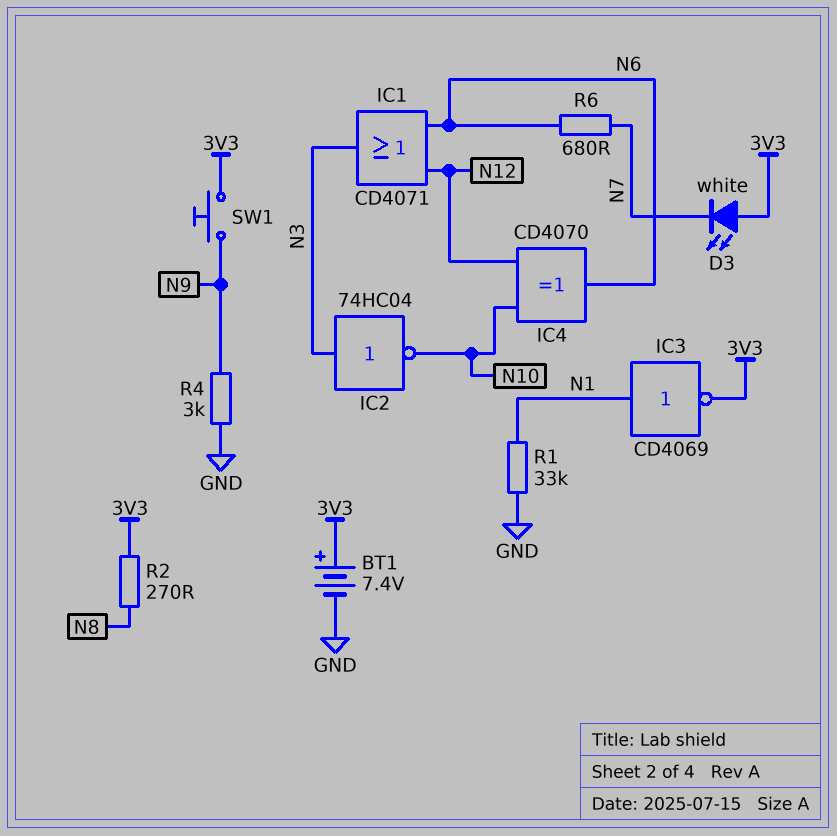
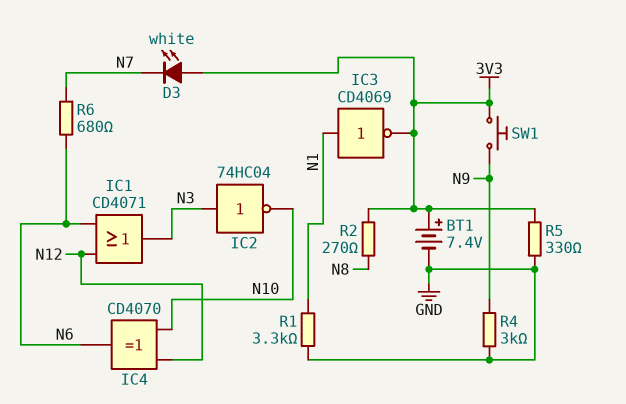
R1: 33k (GND, N1) -> 3.3k (GND, N1)
R5: none -> 330 (3V3, GND)

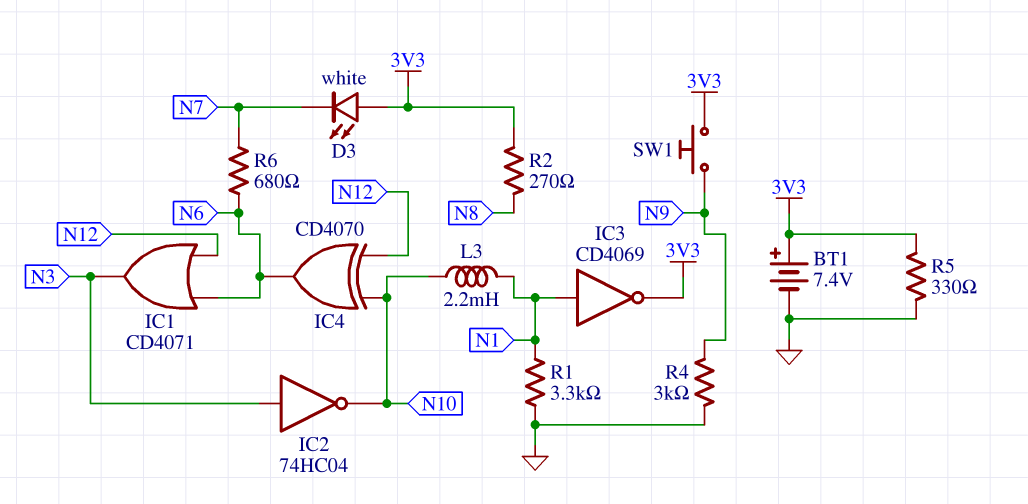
L3: none -> 2.2mH (N1, N10)

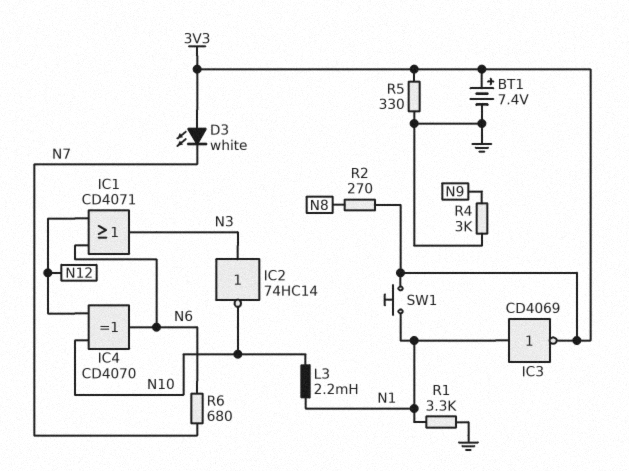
IC2: NOT 74HC04 (in N3, out N10) -> NOT 74HC14 (in N3, out N10)
SW1: button (3V3, N9) -> button (3V3, N1)

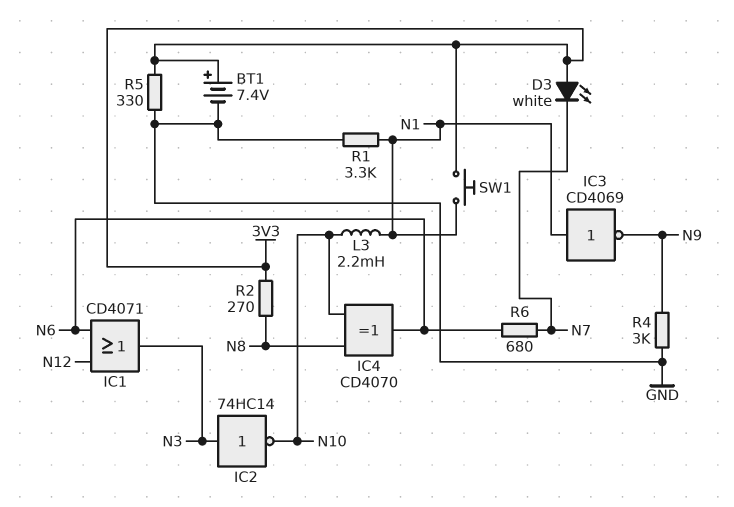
IC3: NOT CD4069 (in N1, out 3V3) -> NOT CD4069 (in N1, out N9)
IC4: XOR CD4070 (in N10, in N12, out N6) -> XOR CD4070 (in N8, in N10, out N6)

